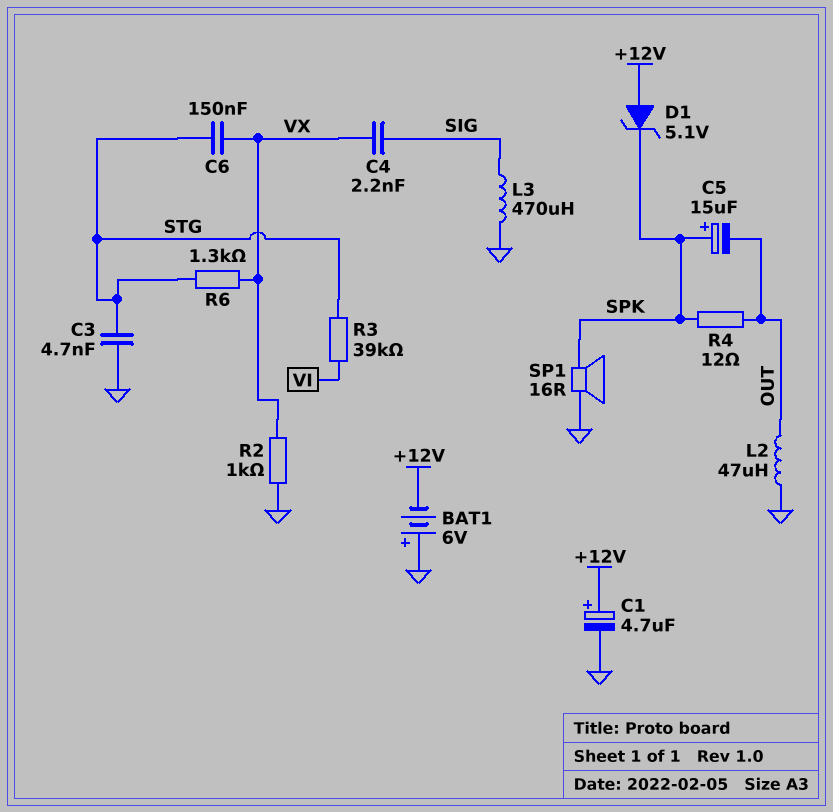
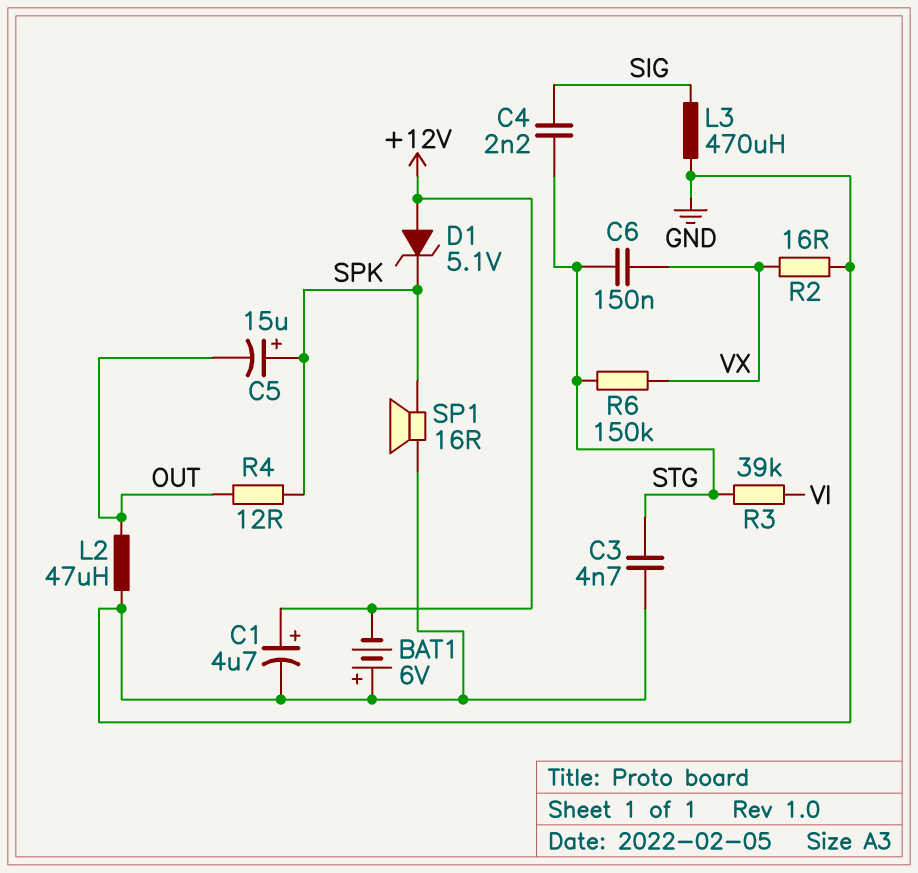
C4: 2.2nF (SIG, VX) -> 2.2nF (SIG, STG)
R2: 1k (GND, VX) -> 16 (GND, VX)
R6: 1.3k (STG, VX) -> 150k (STG, VX)

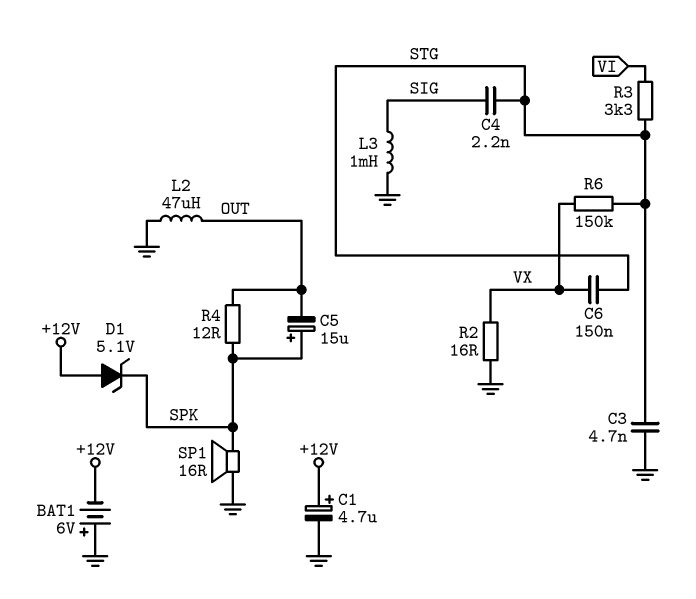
L3: 470uH (GND, SIG) -> 1mH (GND, SIG)
R3: 39k (STG, VI) -> 3.3k (STG, VI)

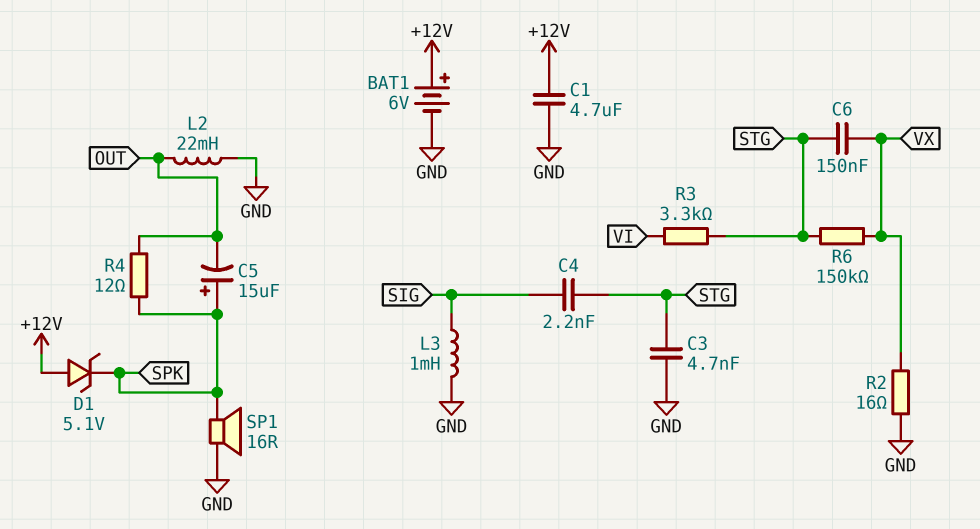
BAT1: 6V (plus GND, minus +12V) -> 6V (plus +12V, minus GND)
C1: 4.7uF (plus +12V, minus GND) -> 4.7uF (+12V, GND)
L2: 47uH (GND, OUT) -> 22mH (GND, OUT)

